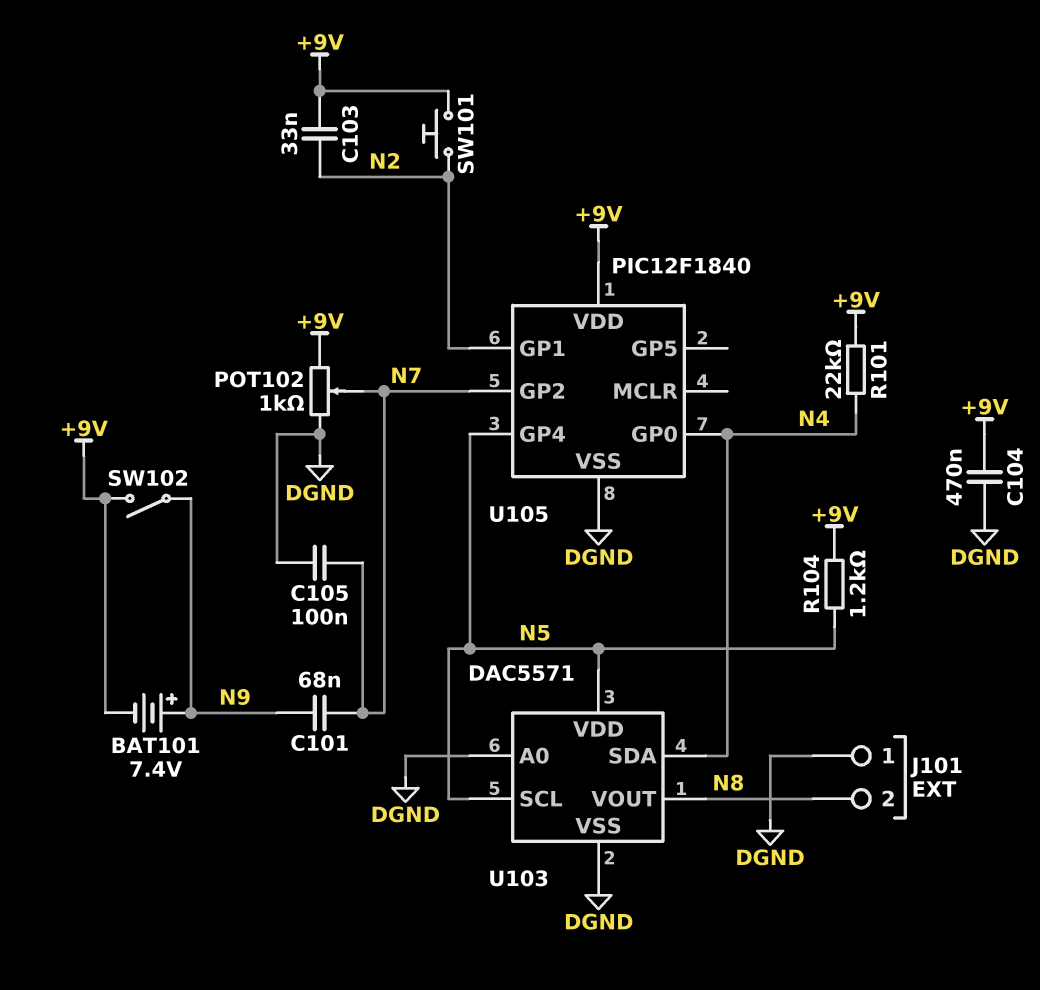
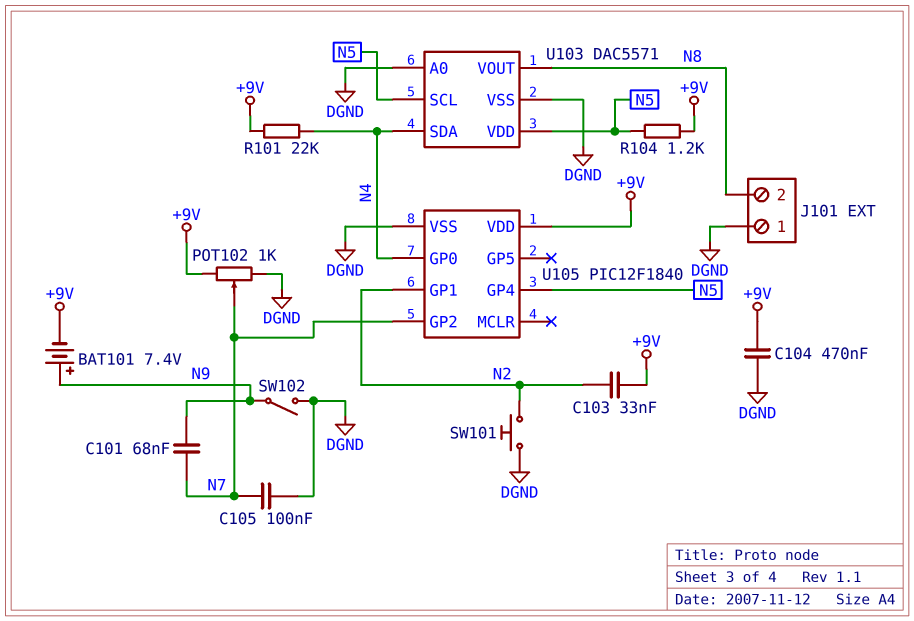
SW101: button (+9V, N2) -> button (DGND, N2)
SW102: switch (+9V, N9) -> switch (DGND, N9)

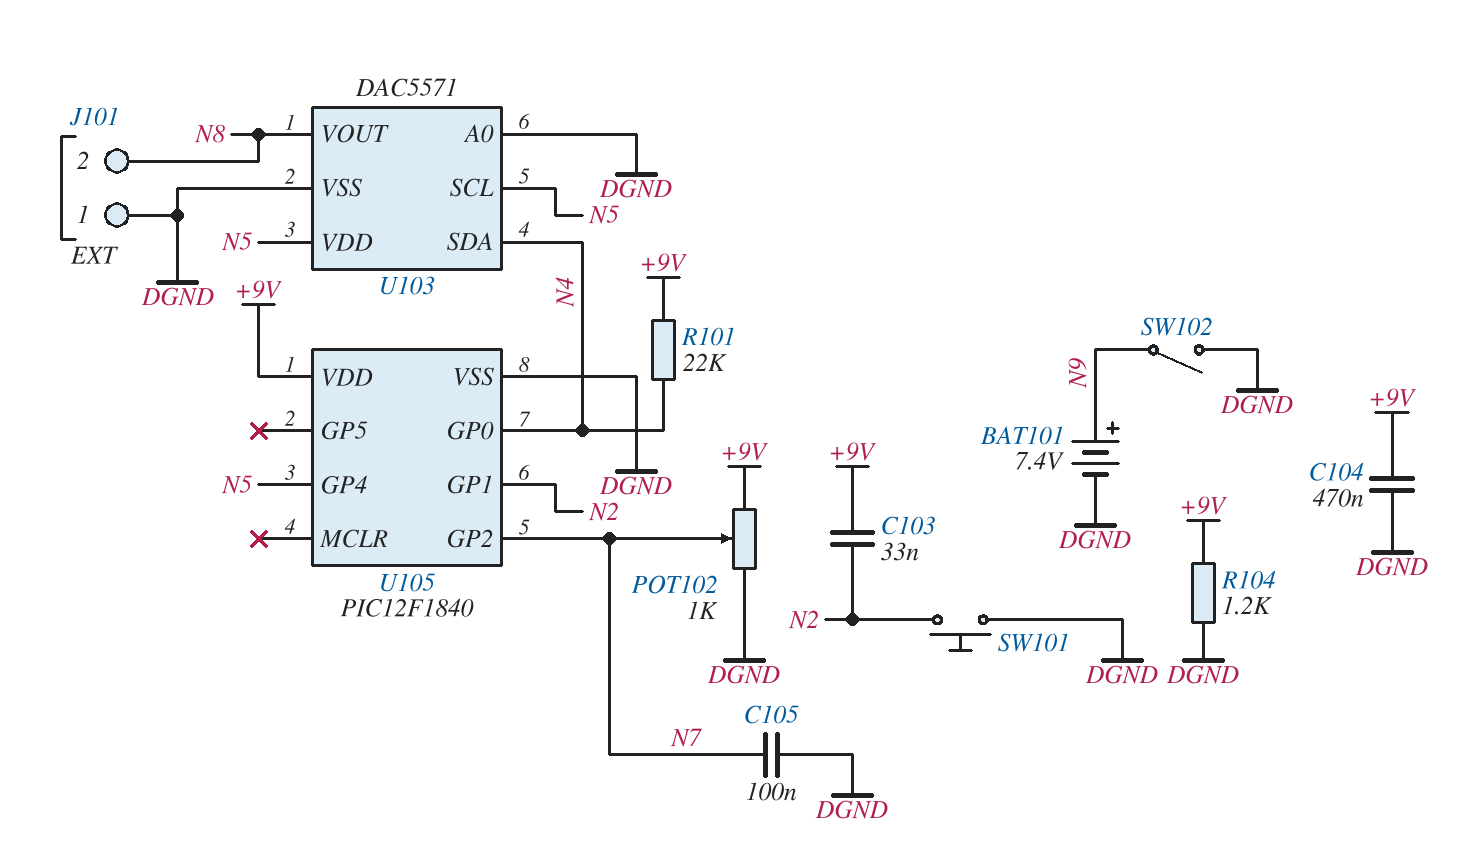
BAT101: 7.4V (plus N9, minus +9V) -> 7.4V (plus N9, minus DGND)
C101: 68nF (N7, N9) -> none
R104: 1.2k (+9V, N5) -> 1.2k (+9V, DGND)

